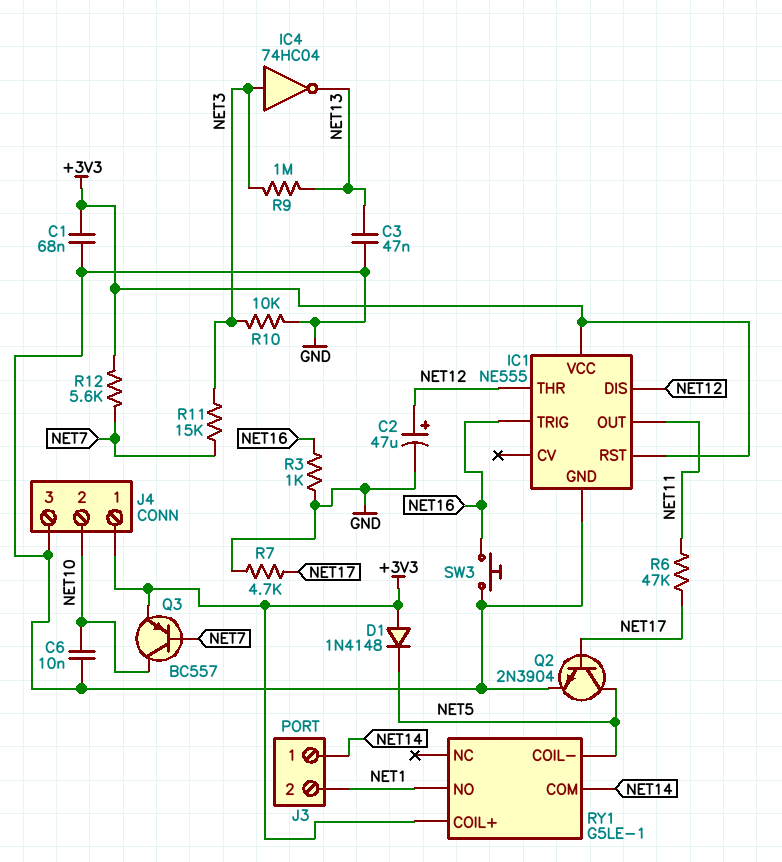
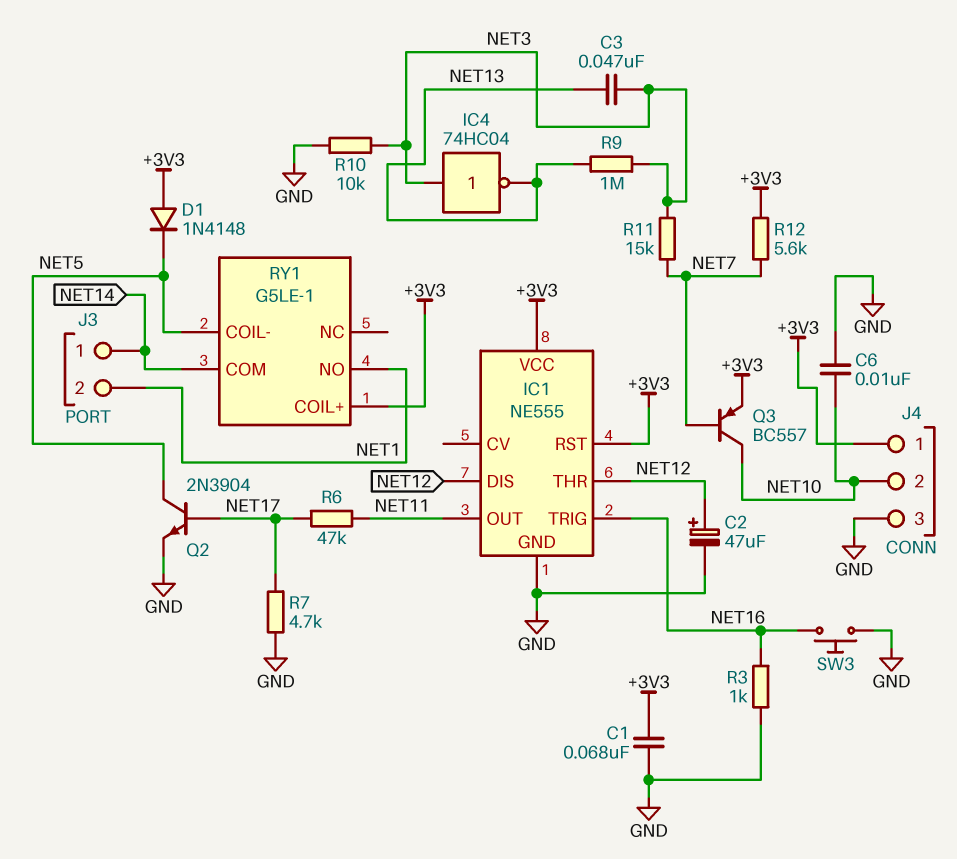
C3: 47nF (GND, NET13) -> 47nF (NET3, NET13)

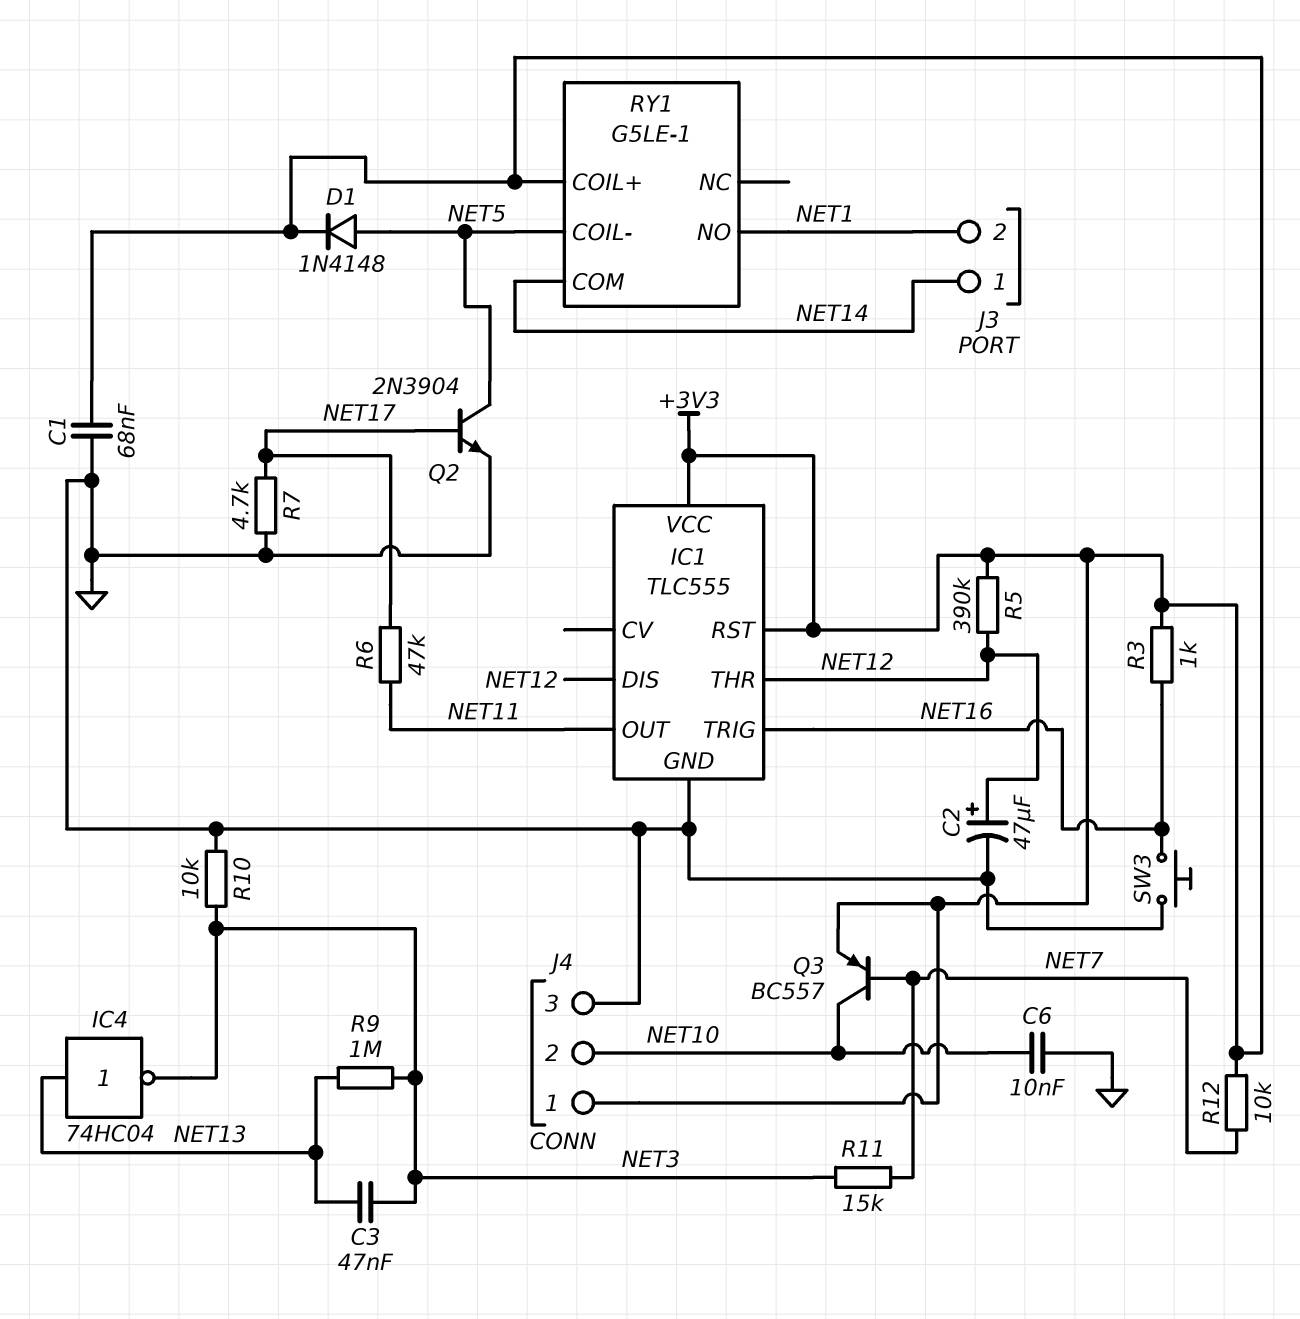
D1: diode 1N4148 (A +3V3, K NET5) -> diode 1N4148 (A NET5, K +3V3)
IC1: NE555 -> TLC555
IC4: NOT 74HC04 (in NET3, out NET13) -> NOT 74HC04 (in NET13, out NET3)
R3: 1k (GND, NET16) -> 1k (+3V3, NET16)
R5: none -> 390k (+3V3, NET12)
R12: 5.6k (+3V3, NET7) -> 10k (+3V3, NET7)

